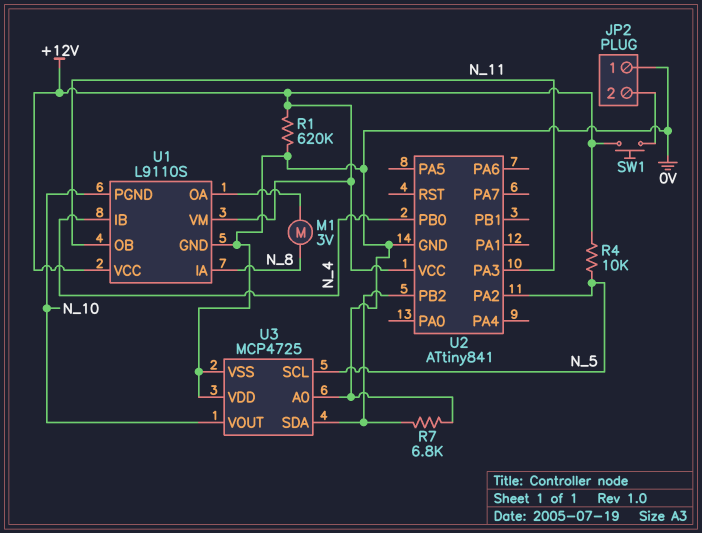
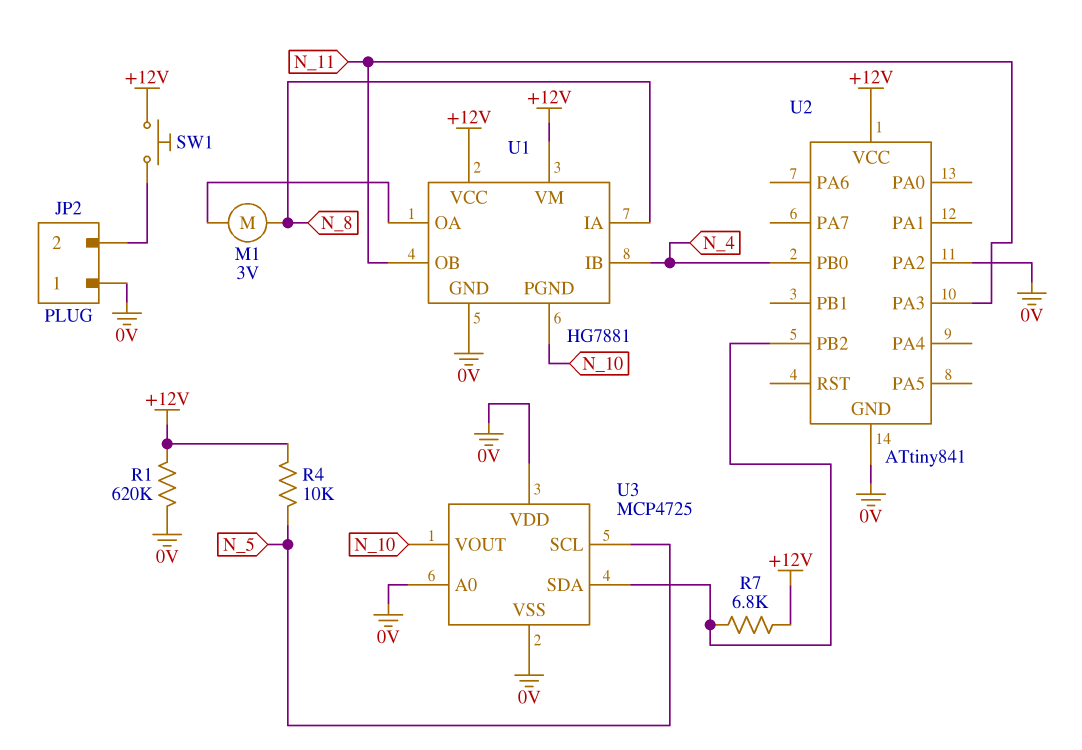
R7: 6.8k (0V, U2/PB2) -> 6.8k (+12V, U2/PB2)
U1: L9110S -> HG7881
U2 pin PA2: N_5 -> 0V

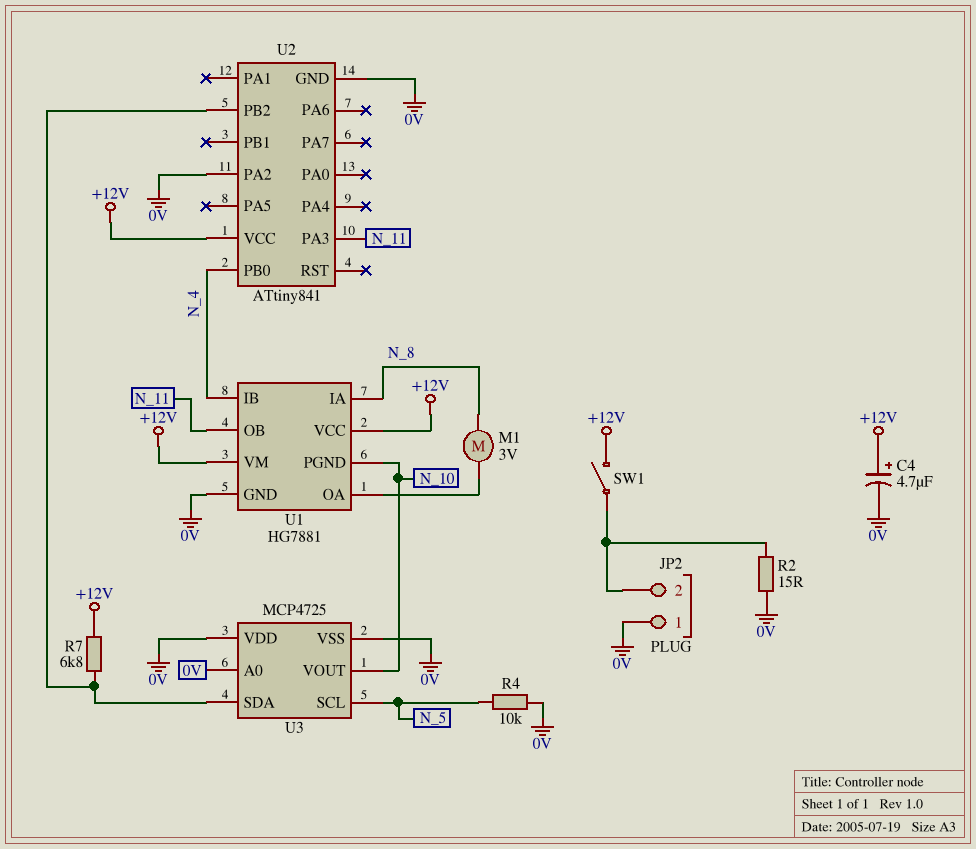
C4: none -> 4.7uF (plus +12V, minus 0V)
R1: 620k (+12V, 0V) -> none
R2: none -> 15 (0V, JP2/2)
R4: 10k (+12V, N_5) -> 10k (0V, N_5)
SW1: button (+12V, JP2/2) -> switch (+12V, JP2/2)

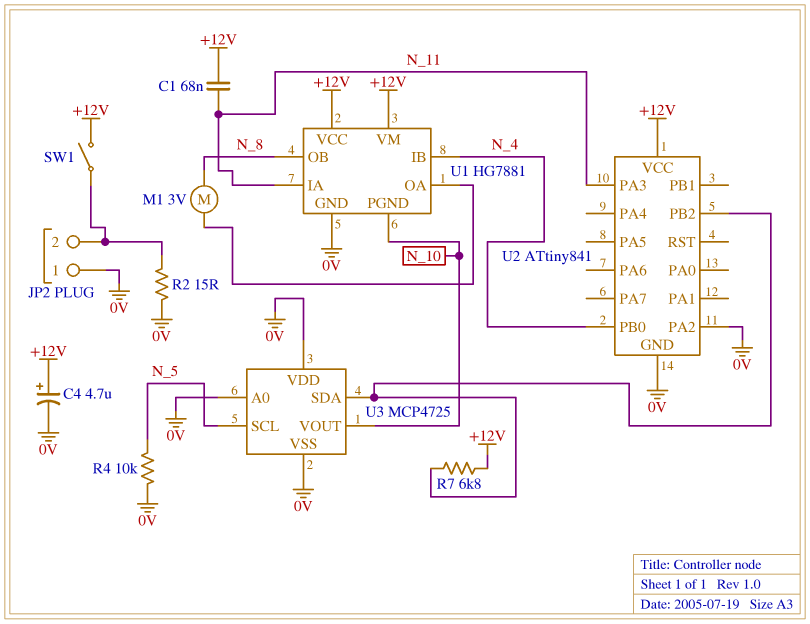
C1: none -> 68nF (+12V, N_11)
U1 pin IA: N_8 -> N_11
U1 pin OB: N_11 -> N_8

